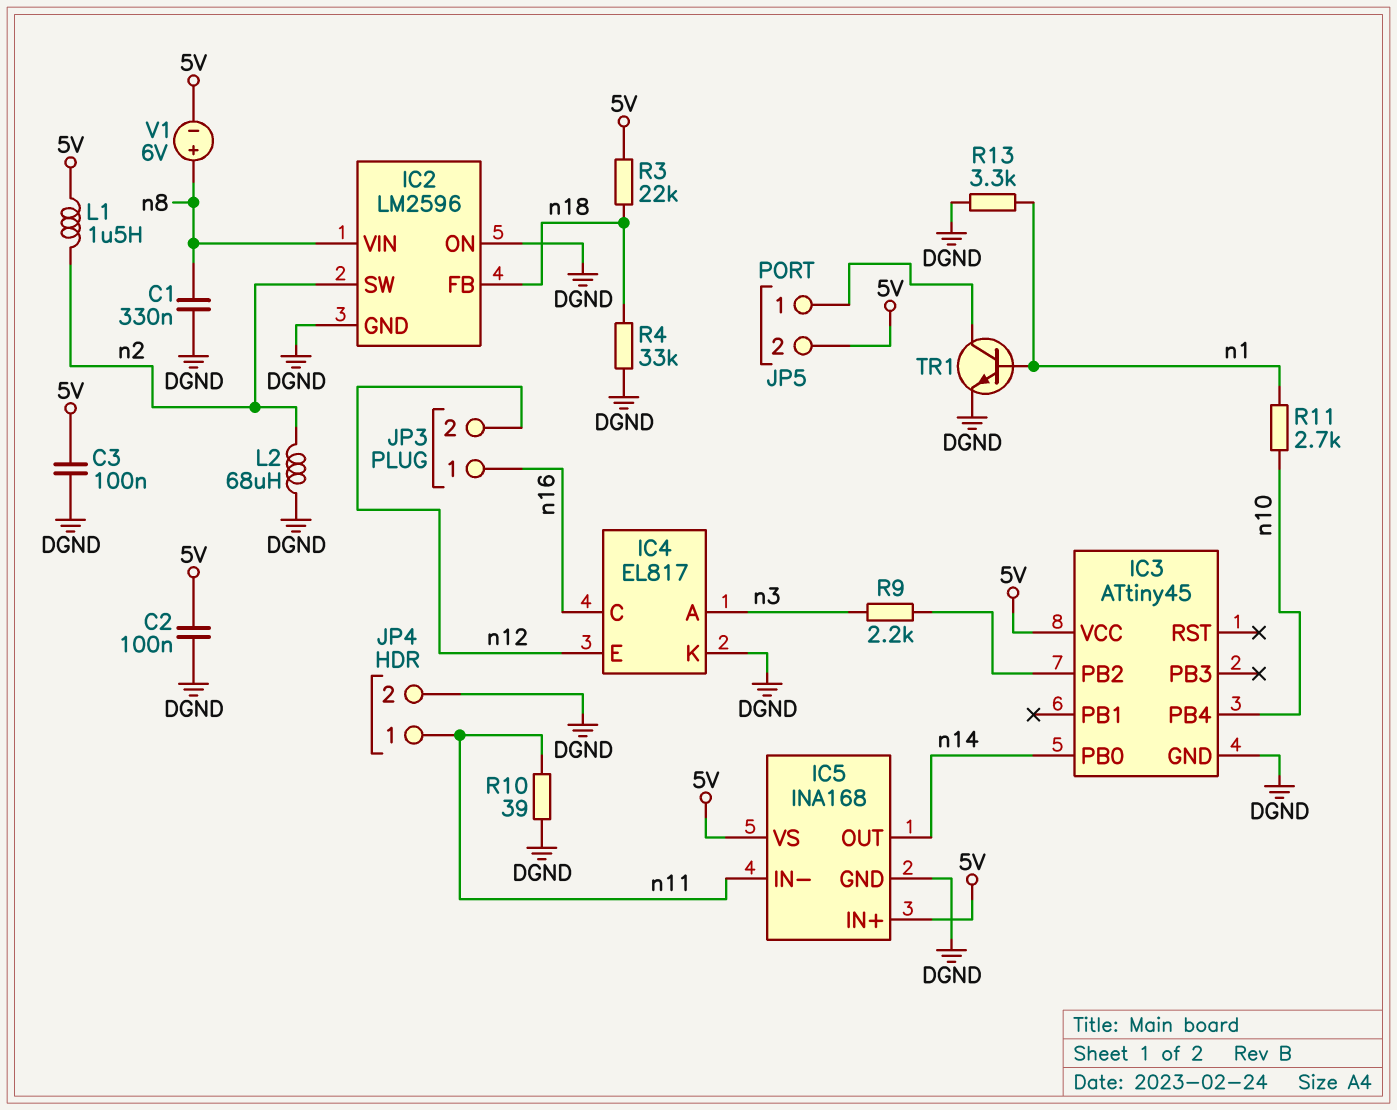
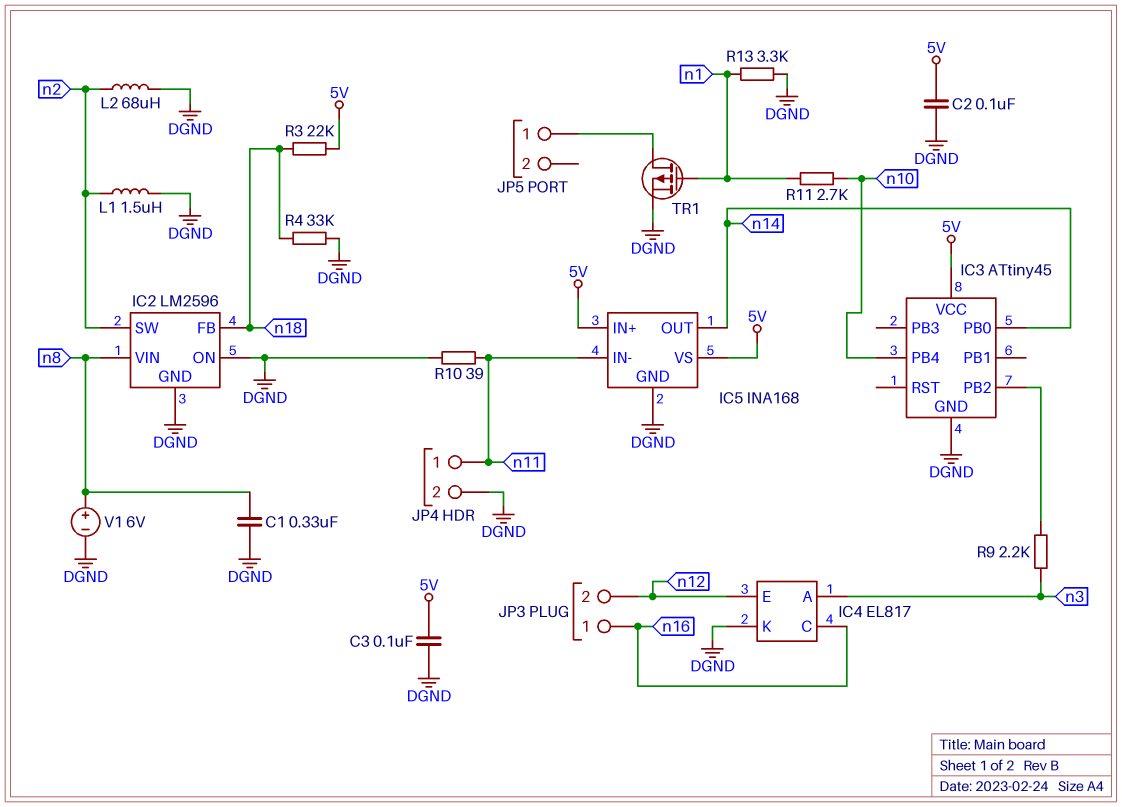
JP5 pin 2: 5V -> none
L1: 1.5uH (5V, n2) -> 1.5uH (DGND, n2)
TR1: NPN (B n1, C JP5/1, E DGND) -> PMOS (G n1, D JP5/1, S DGND)
V1: 6V (plus n8, minus 5V) -> 6V (plus n8, minus DGND)

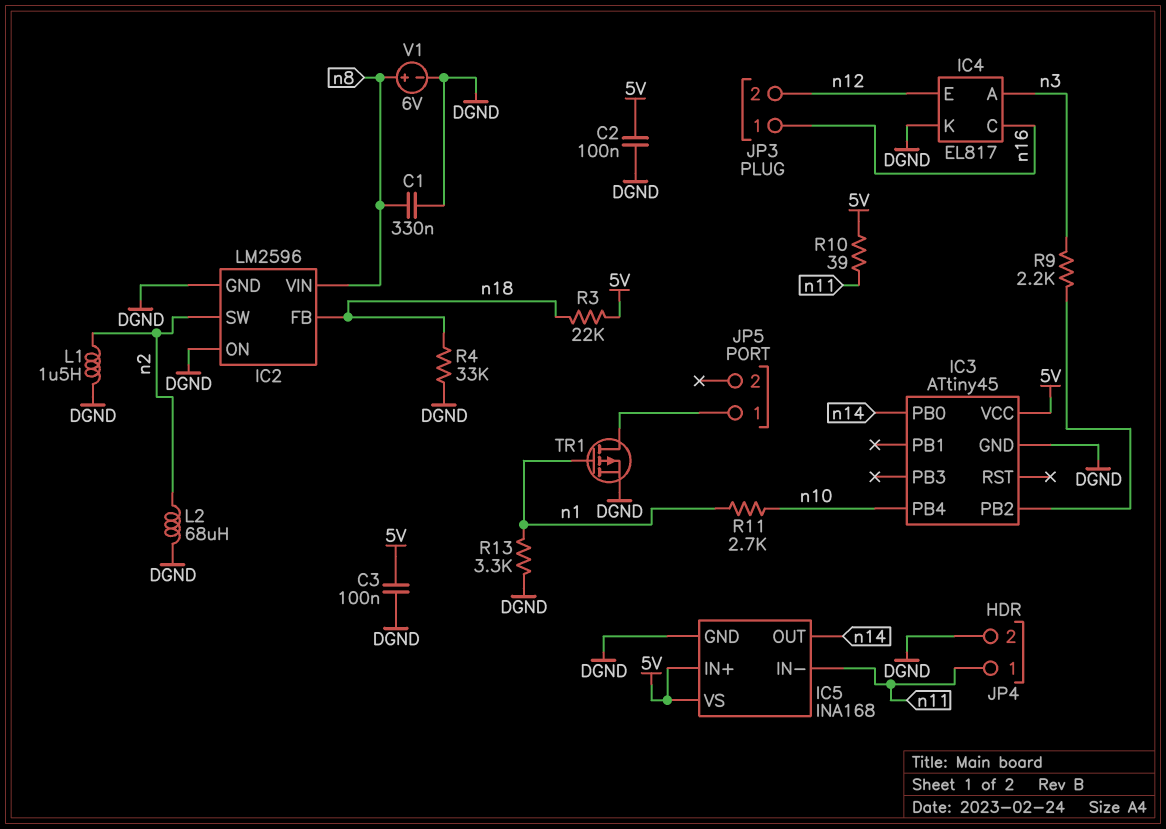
R10: 39 (DGND, n11) -> 39 (5V, n11)

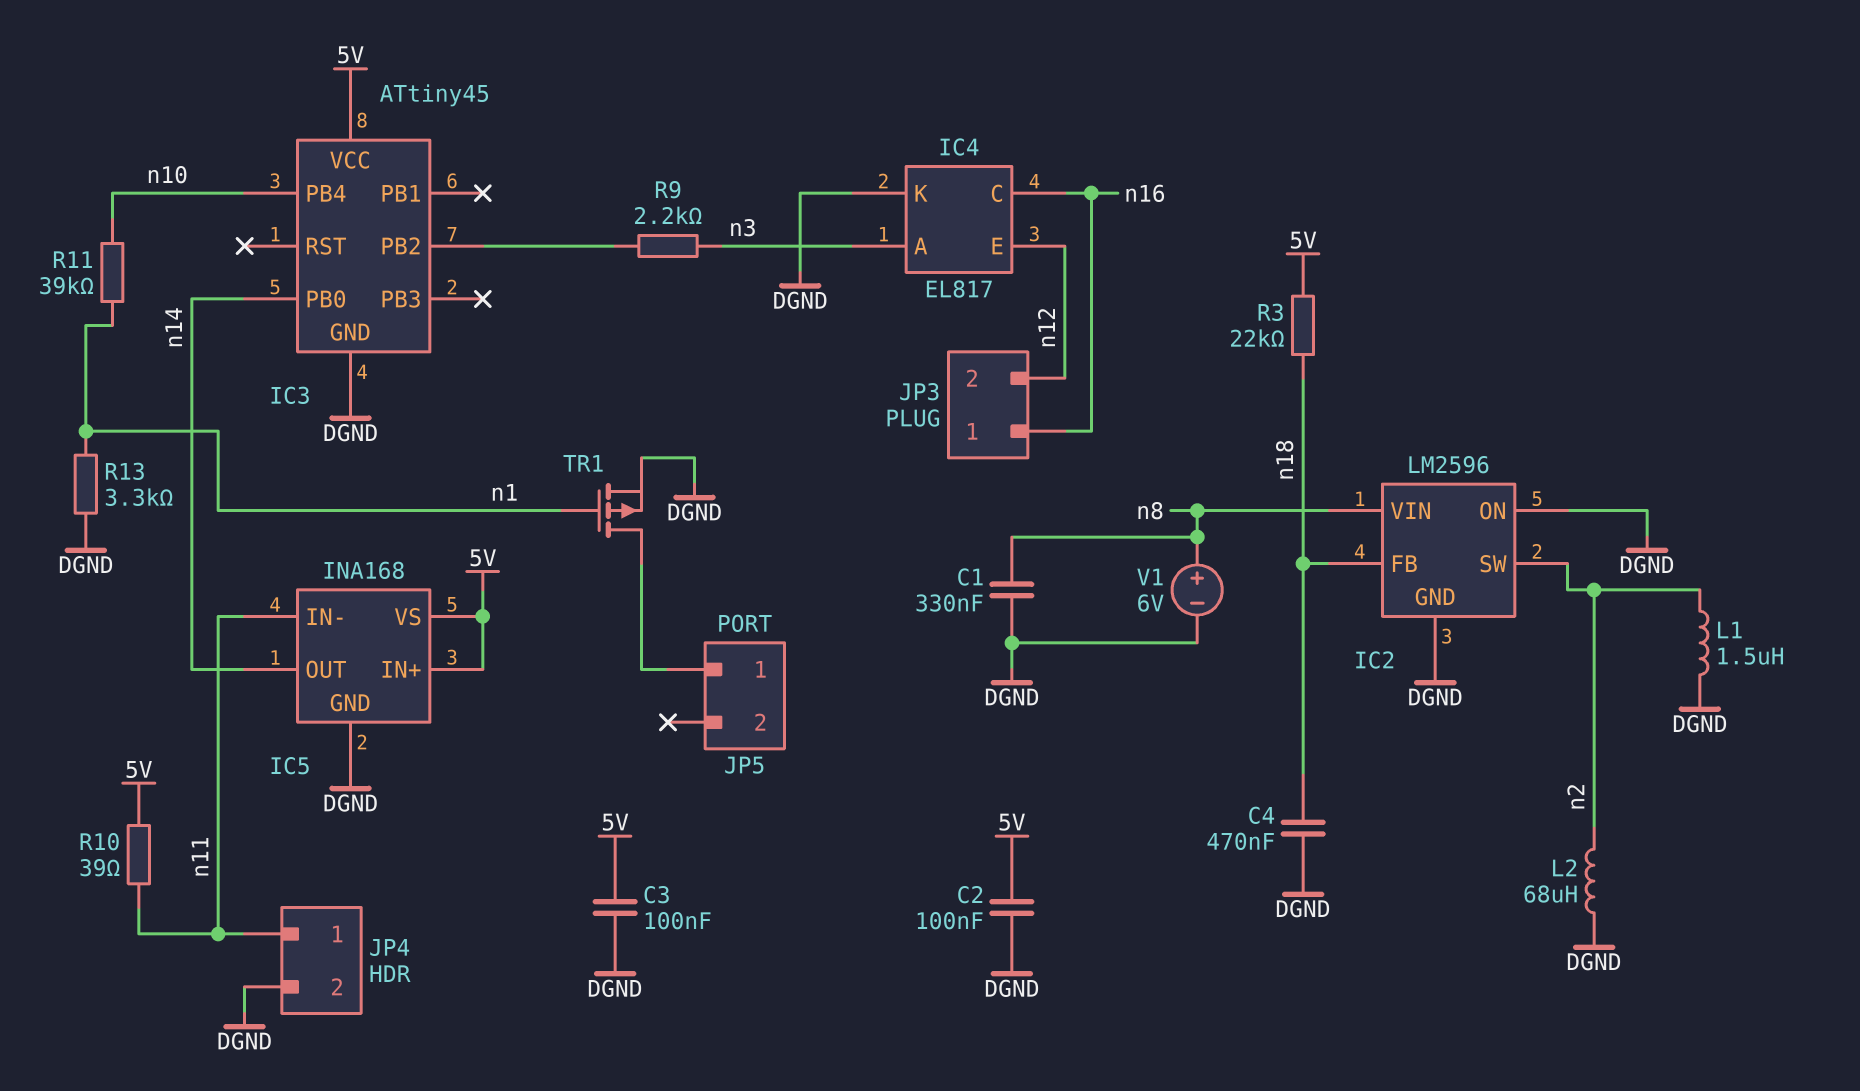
C4: none -> 470nF (DGND, n18)
R4: 33k (DGND, n18) -> none
R11: 2.7k (n1, n10) -> 39k (n1, n10)

